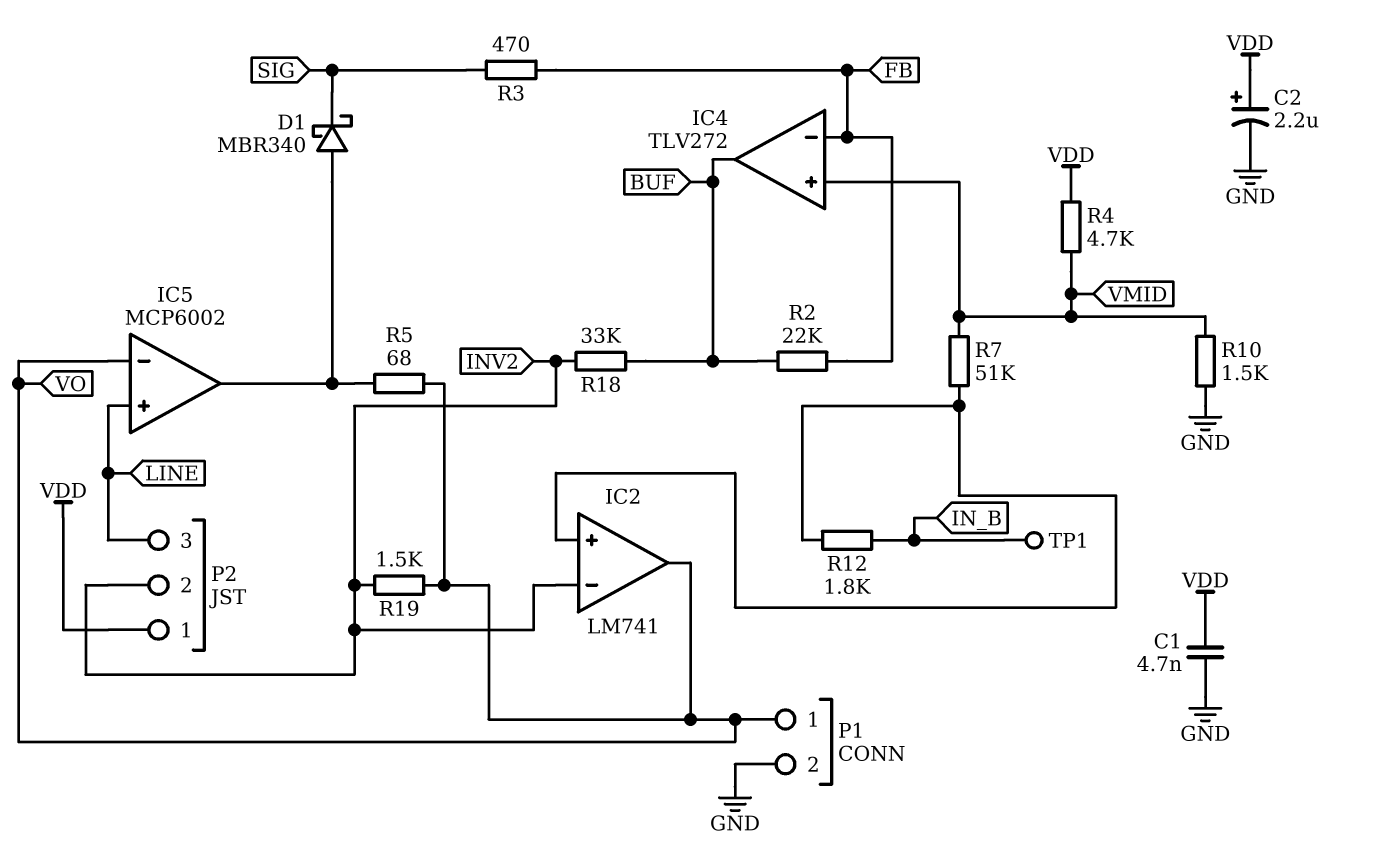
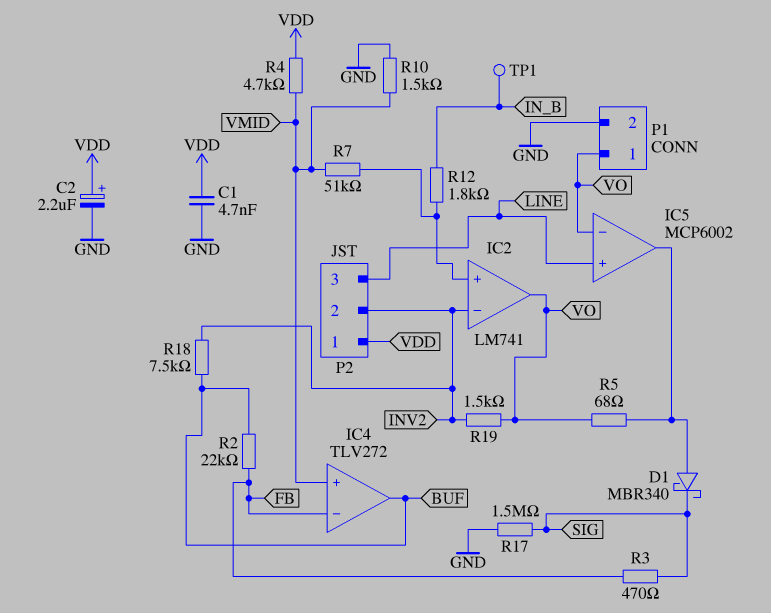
R17: none -> 1.5M (GND, SIG)
R18: 33k (BUF, INV2) -> 7.5k (BUF, INV2)

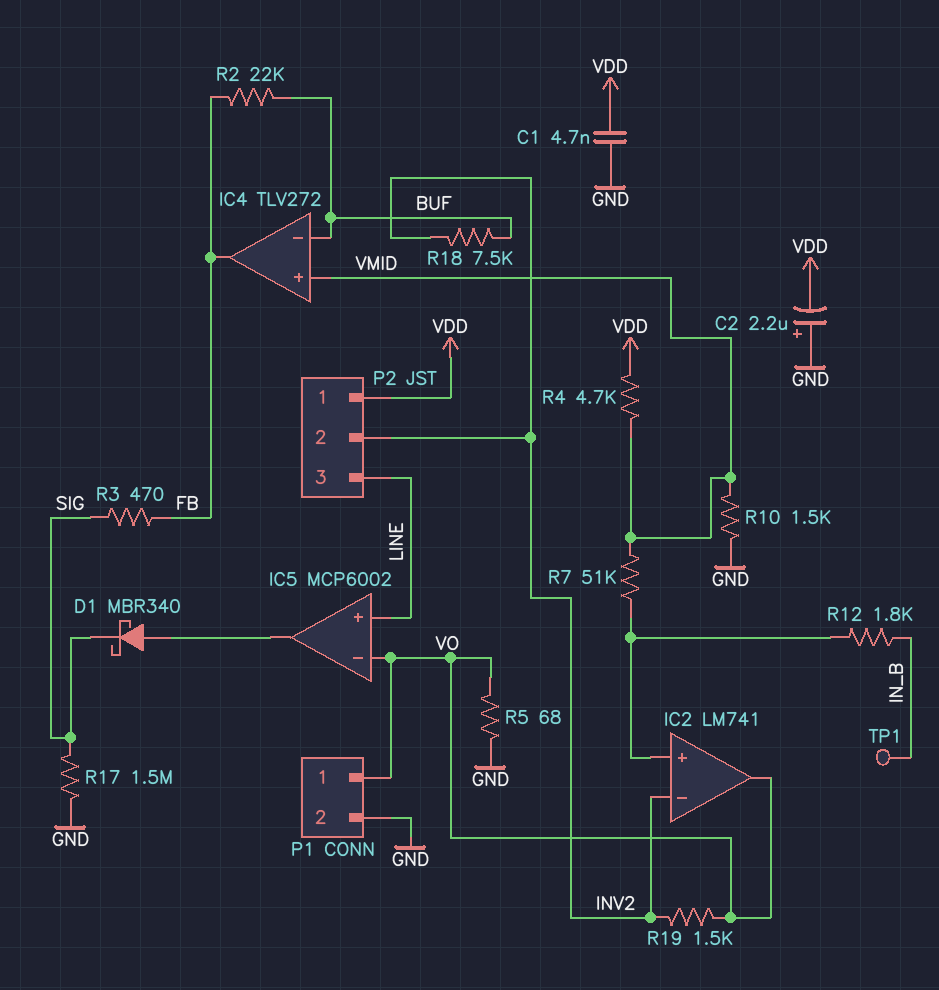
C2: 2.2uF (plus VDD, minus GND) -> 2.2uF (plus GND, minus VDD)
IC4 pin in-: FB -> BUF
IC4 pin out: BUF -> FB
R5: 68 (IC5/out, VO) -> 68 (GND, VO)

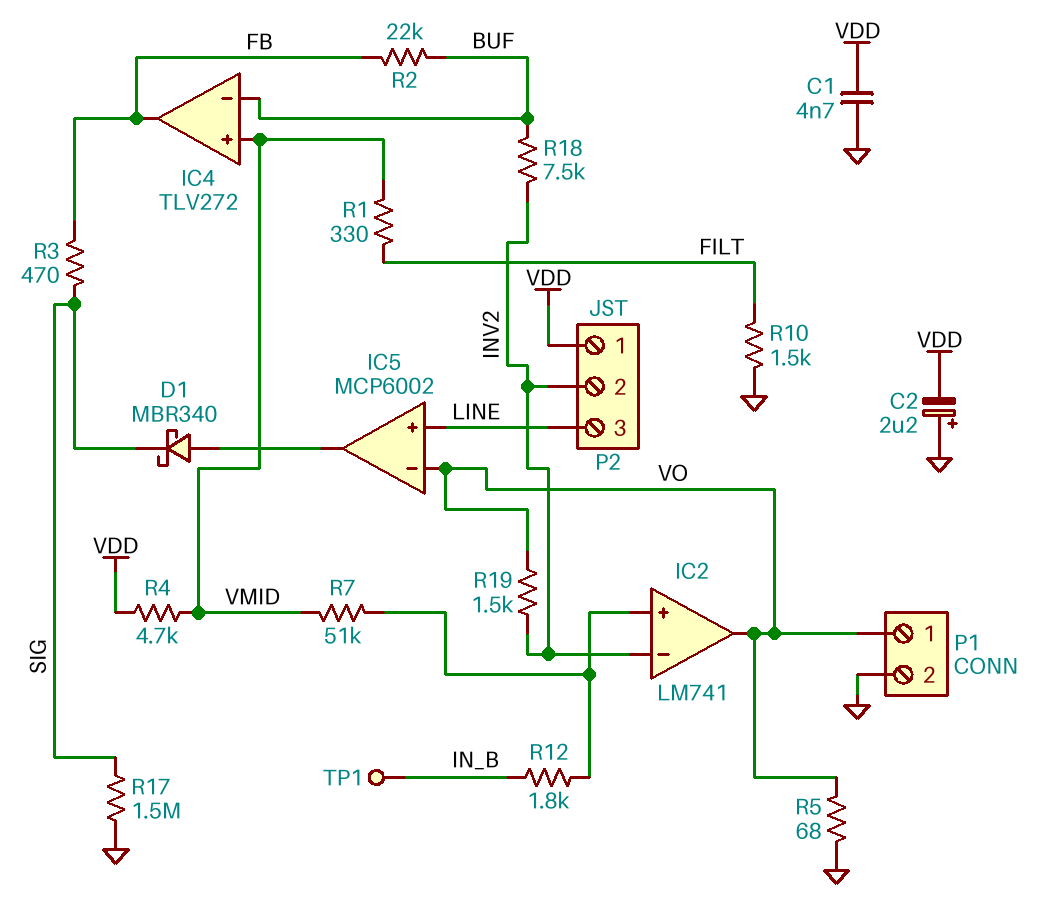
R1: none -> 330 (FILT, VMID)
R10: 1.5k (GND, VMID) -> 1.5k (FILT, GND)

